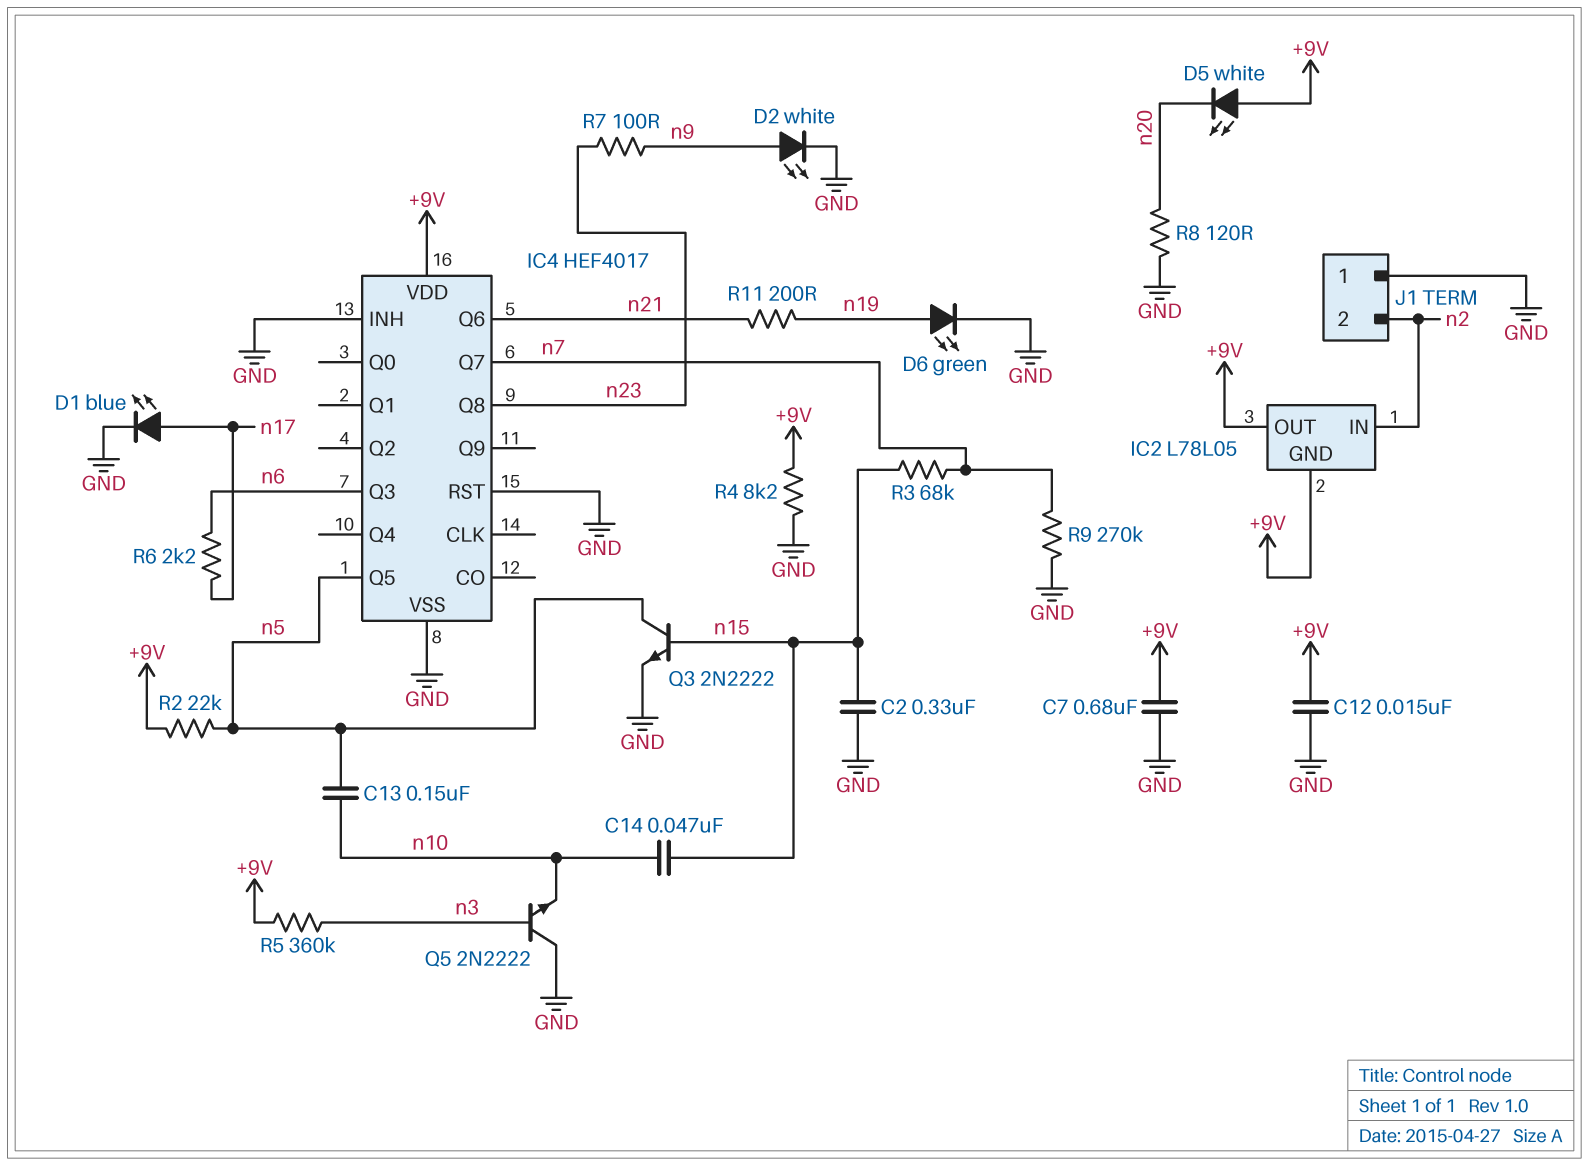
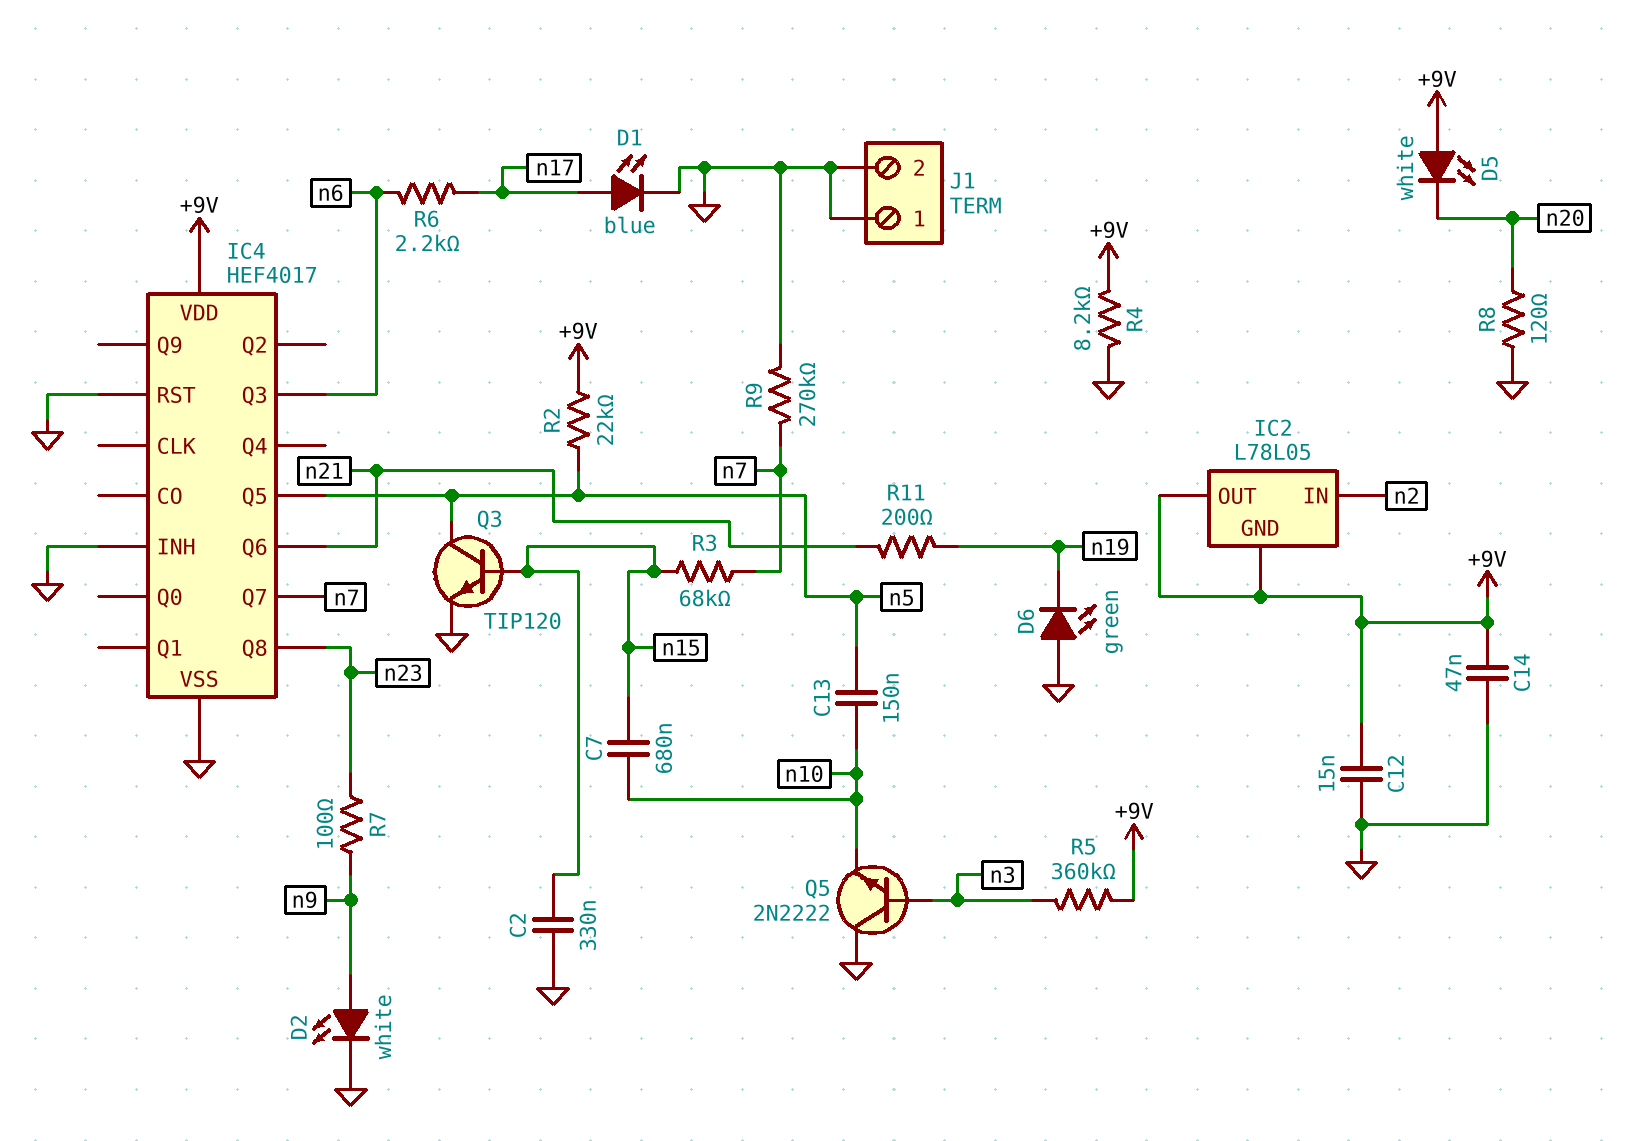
C7: 680nF (+9V, GND) -> 680nF (n10, n15)
C14: 47nF (n10, n15) -> 47nF (+9V, GND)
D6: LED green (A n19, K GND) -> LED green (A GND, K n19)
J1 pin 2: n2 -> GND
Q3: NPN 2N2222 (B n15, C n5, E GND) -> NPN TIP120 (B n15, C n5, E GND)

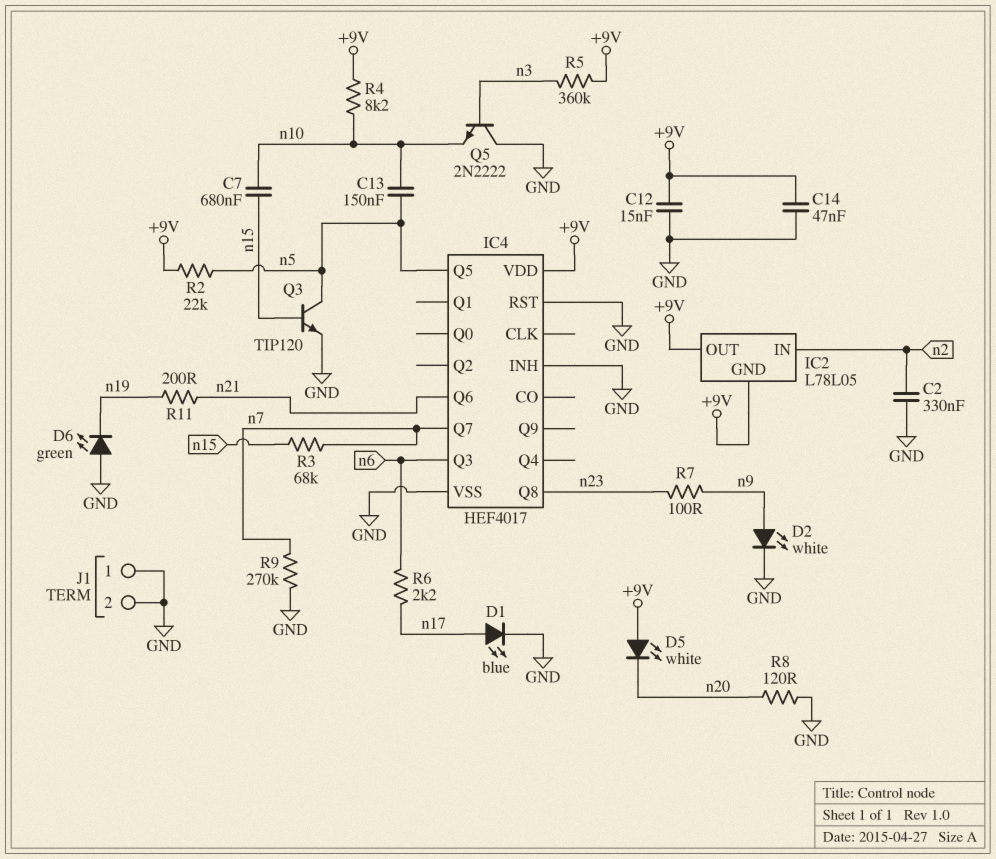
C2: 330nF (GND, n15) -> 330nF (GND, n2)
R4: 8.2k (+9V, GND) -> 8.2k (+9V, n10)

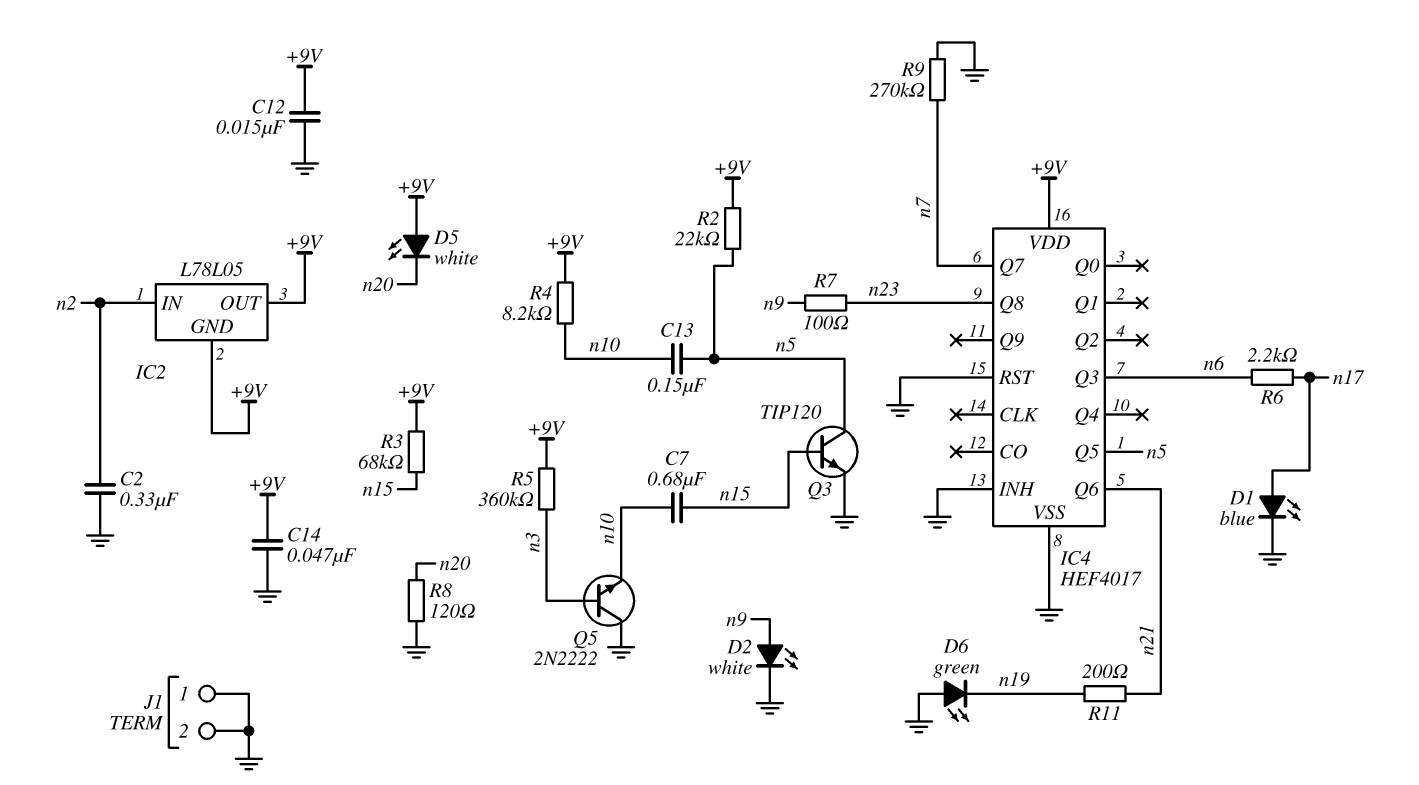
R3: 68k (n7, n15) -> 68k (+9V, n15)

